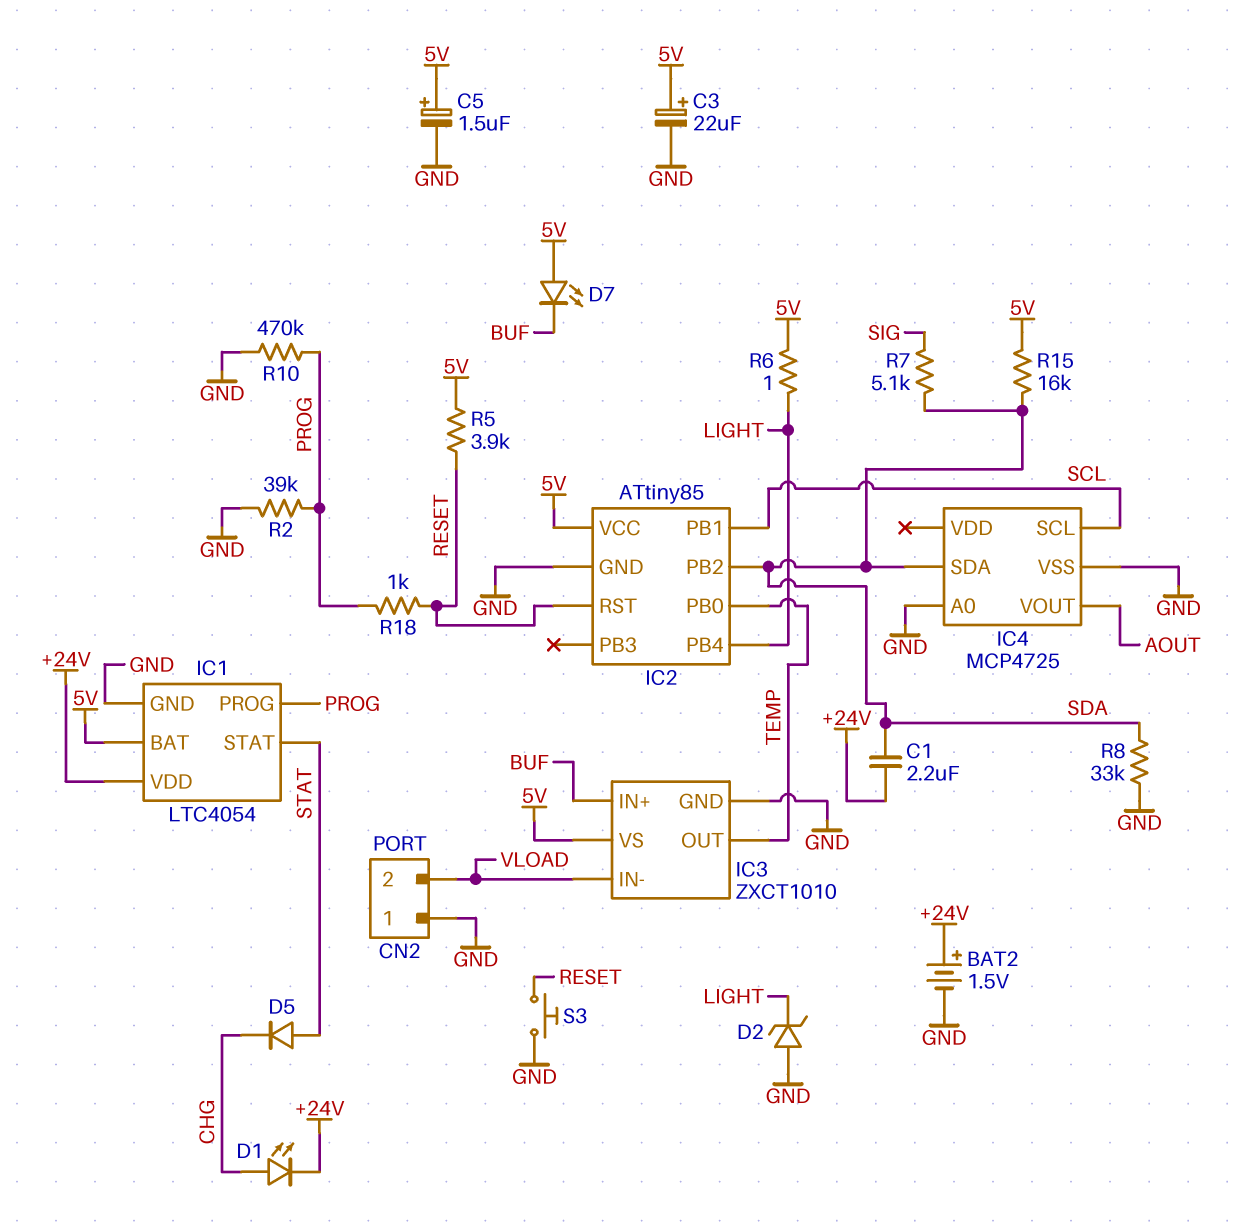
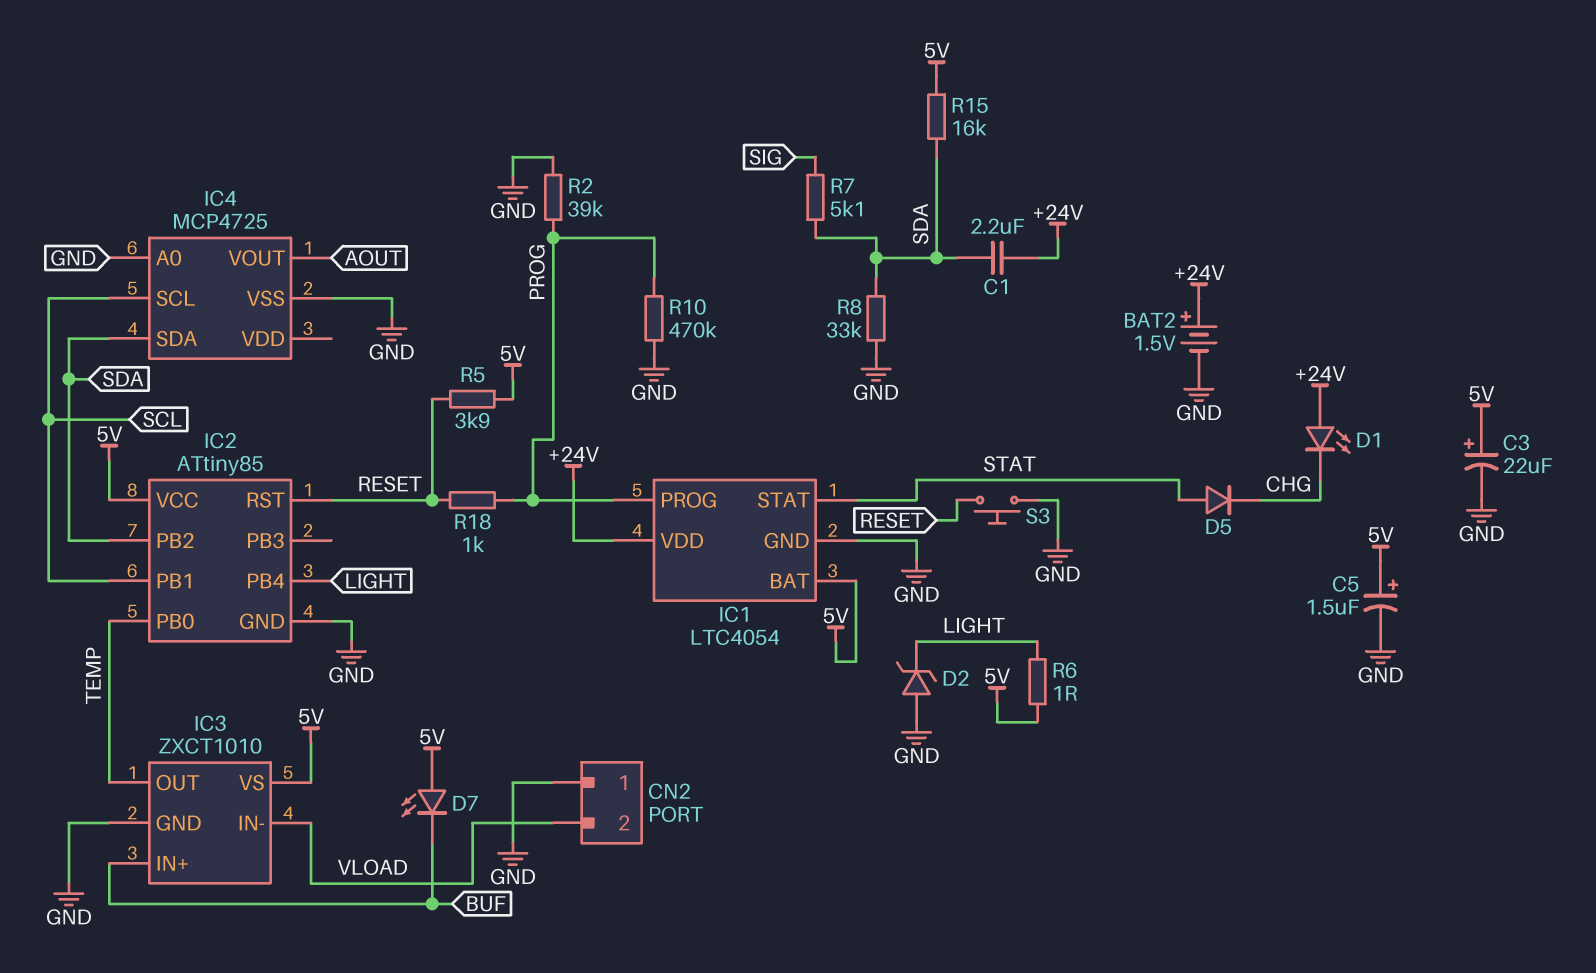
D1: LED (A CHG, K +24V) -> LED (A +24V, K CHG)

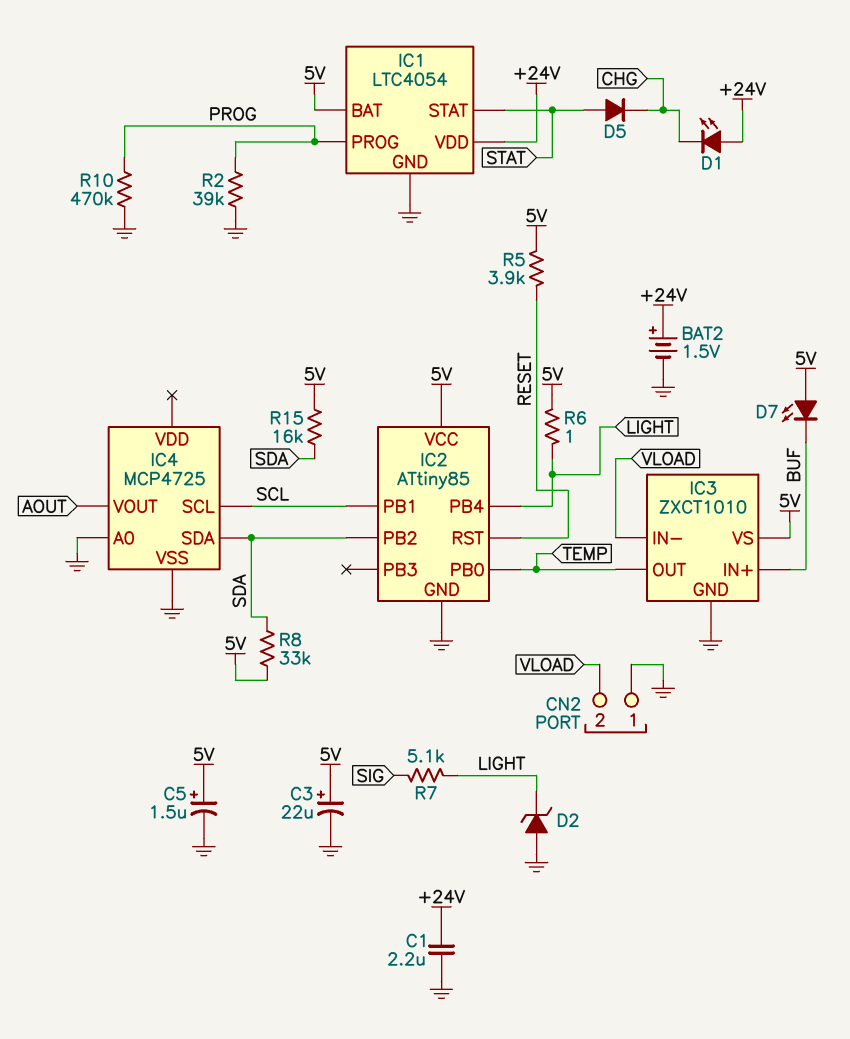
C1: 2.2uF (+24V, SDA) -> 2.2uF (+24V, GND)
R7: 5.1k (SDA, SIG) -> 5.1k (LIGHT, SIG)
R8: 33k (GND, SDA) -> 33k (5V, SDA)
R18: 1k (PROG, RESET) -> none
S3: button (GND, RESET) -> none

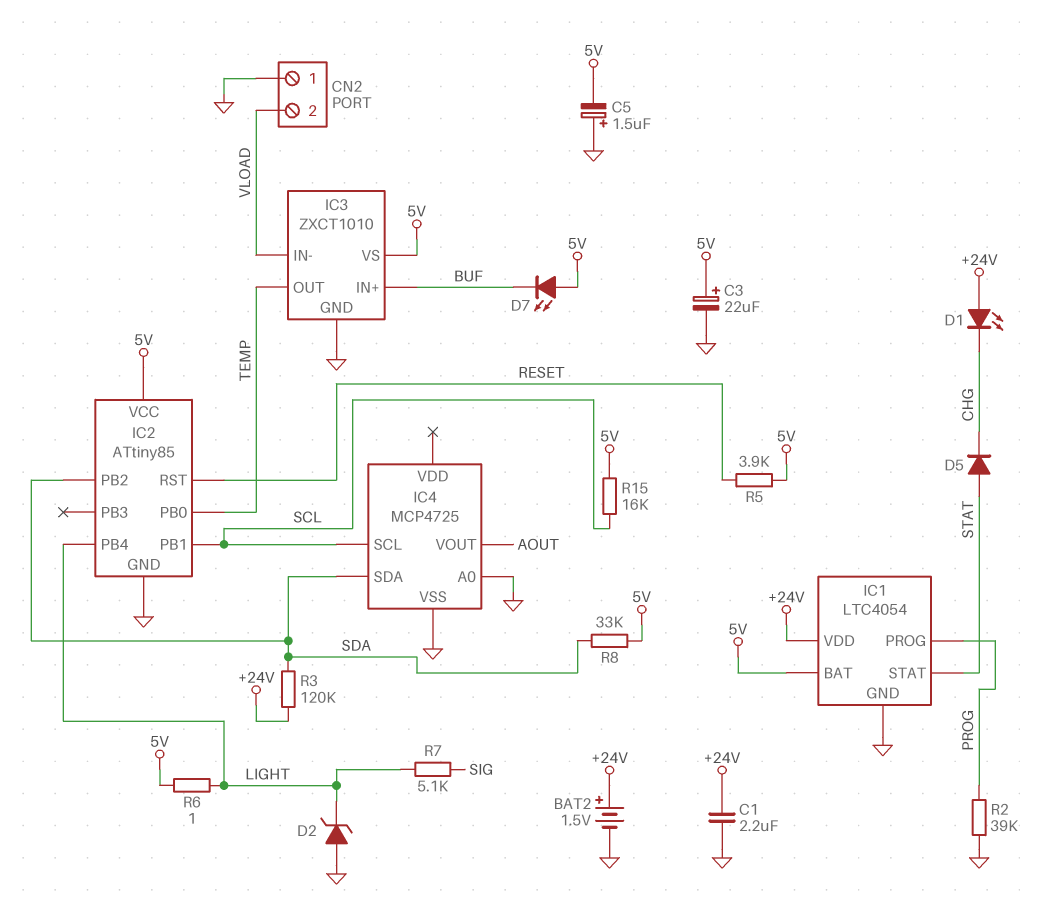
C5: 1.5uF (plus 5V, minus GND) -> 1.5uF (plus GND, minus 5V)
R3: none -> 120k (+24V, SDA)
R10: 470k (GND, PROG) -> none
R15: 16k (5V, SDA) -> 16k (5V, SCL)

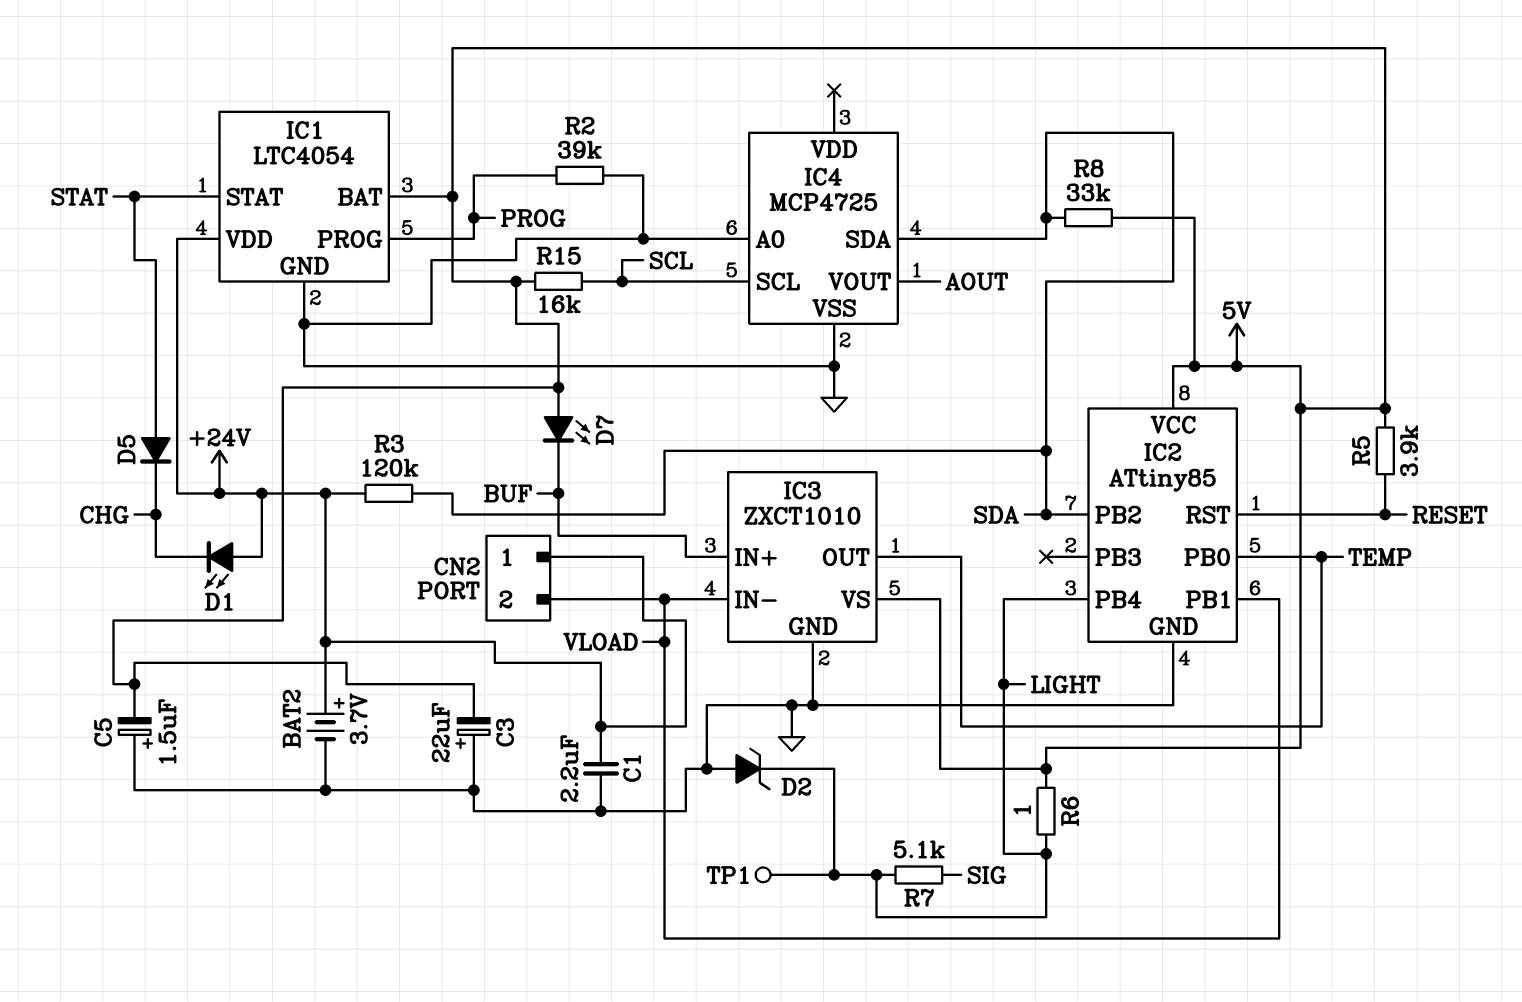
BAT2: 1.5V (plus +24V, minus GND) -> 3.7V (plus +24V, minus GND)
C3: 22uF (plus 5V, minus GND) -> 22uF (plus GND, minus 5V)
CN2 pin 1: GND -> +24V
IC2 pin PB1: SCL -> VLOAD
TP1: none -> test point (LIGHT)

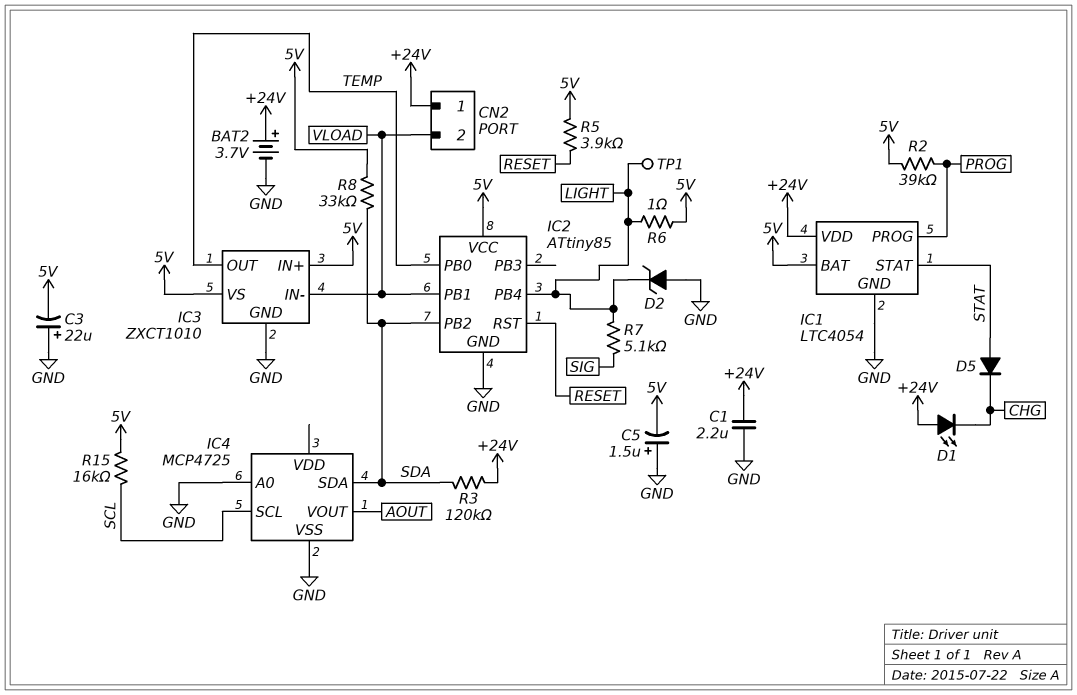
D7: LED (A 5V, K BUF) -> none
IC3 pin IN+: BUF -> 5V
R2: 39k (GND, PROG) -> 39k (5V, PROG)

